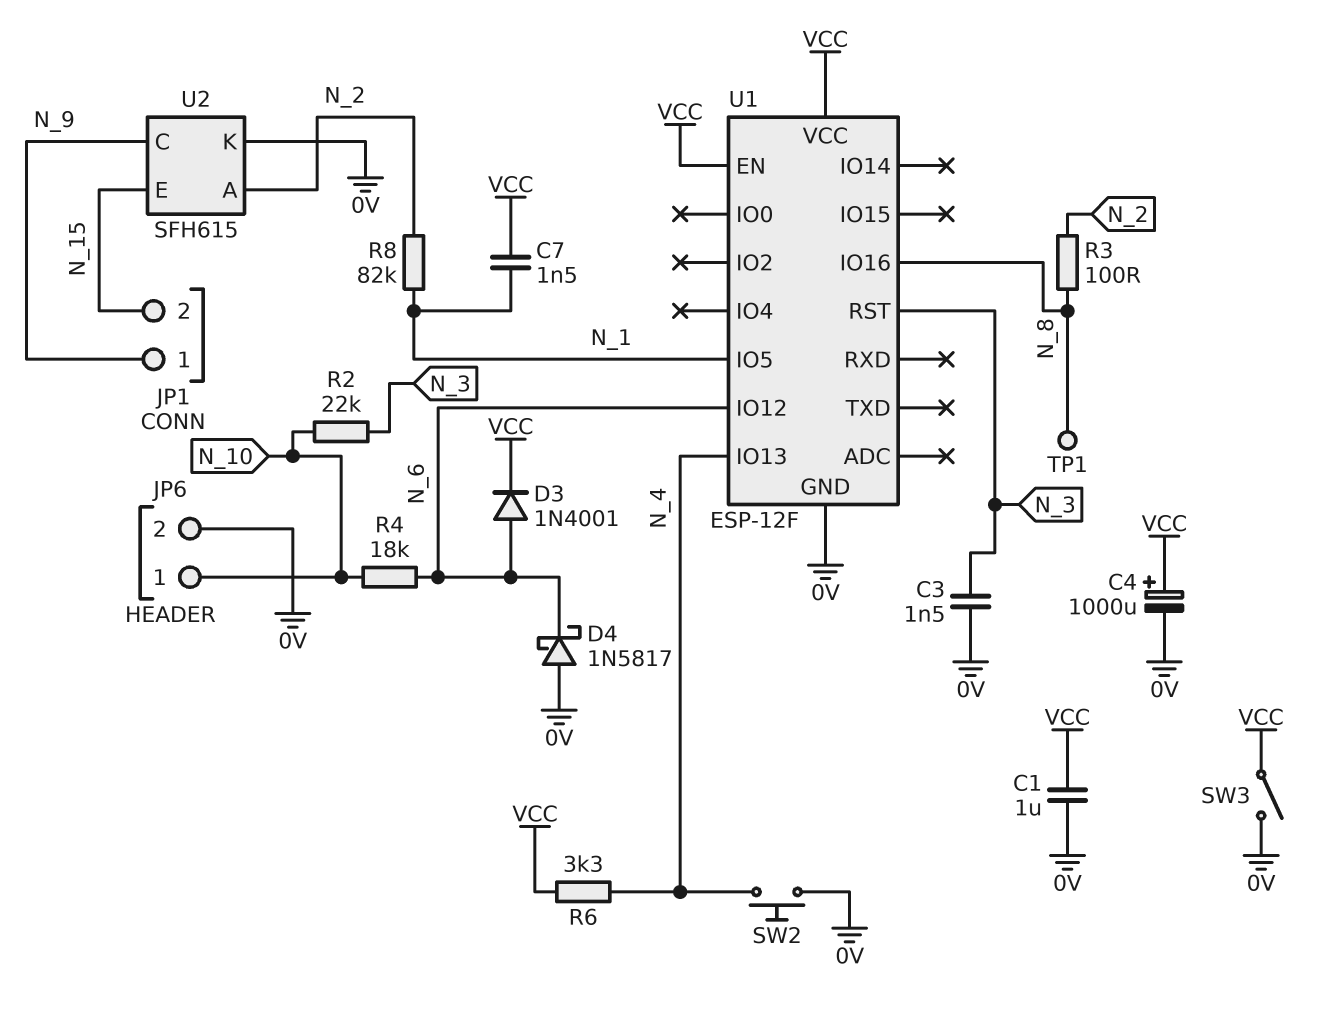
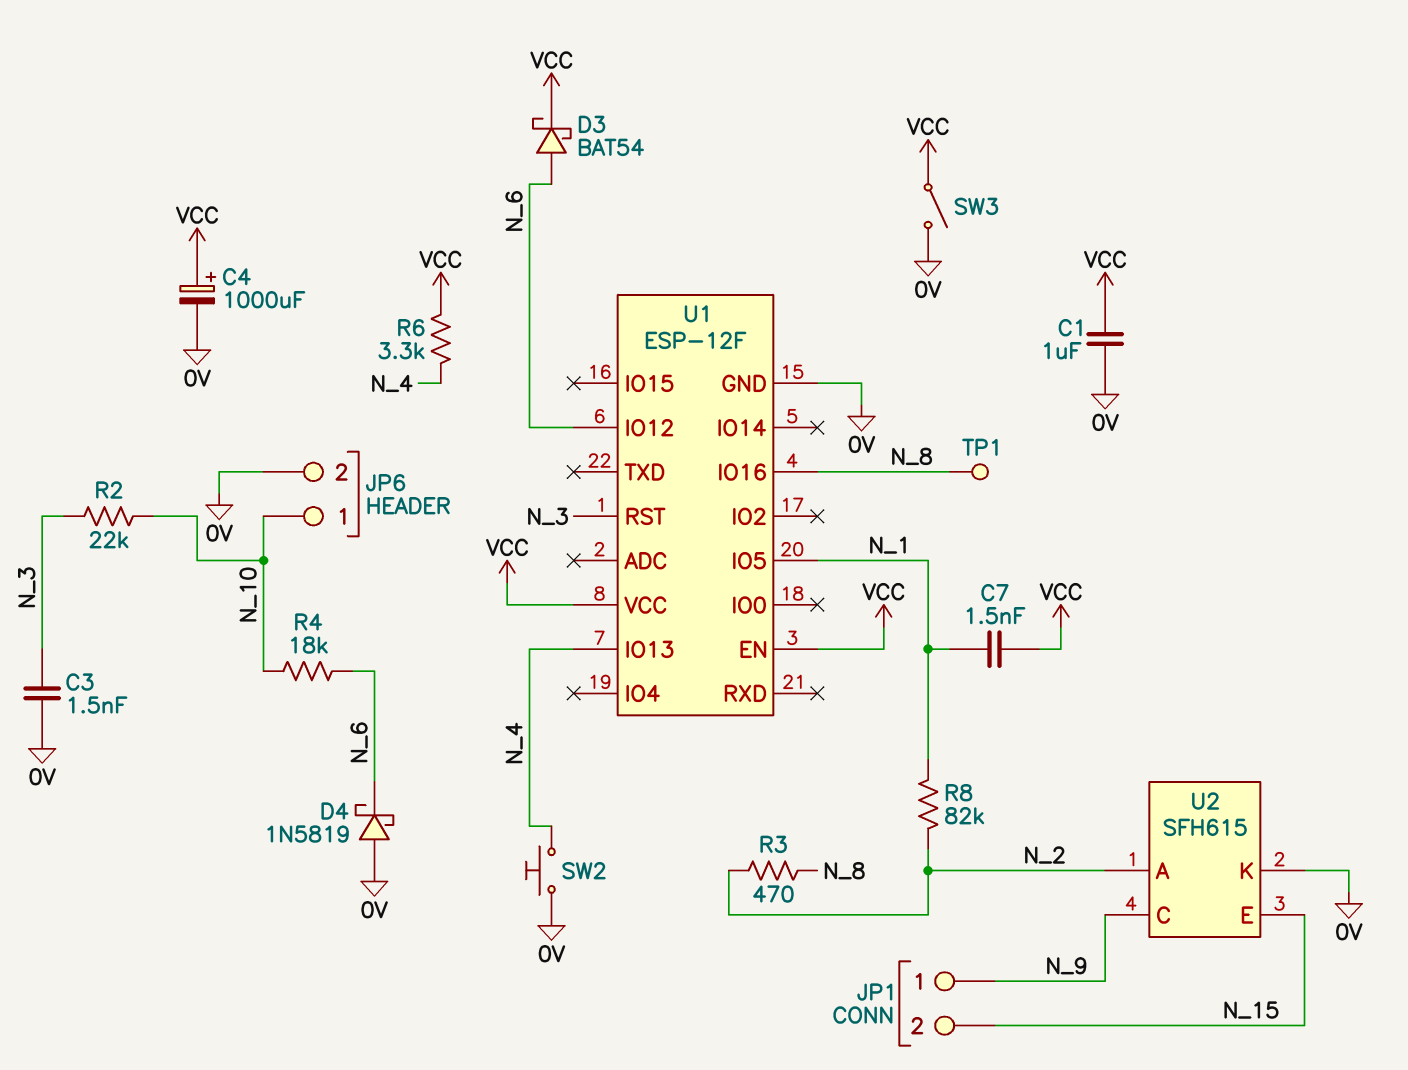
D3: diode 1N4001 (A N_6, K VCC) -> schottky BAT54 (A N_6, K VCC)
D4: schottky 1N5817 (A 0V, K N_6) -> schottky 1N5819 (A 0V, K N_6)
R3: 100 (N_2, N_8) -> 470 (N_2, N_8)

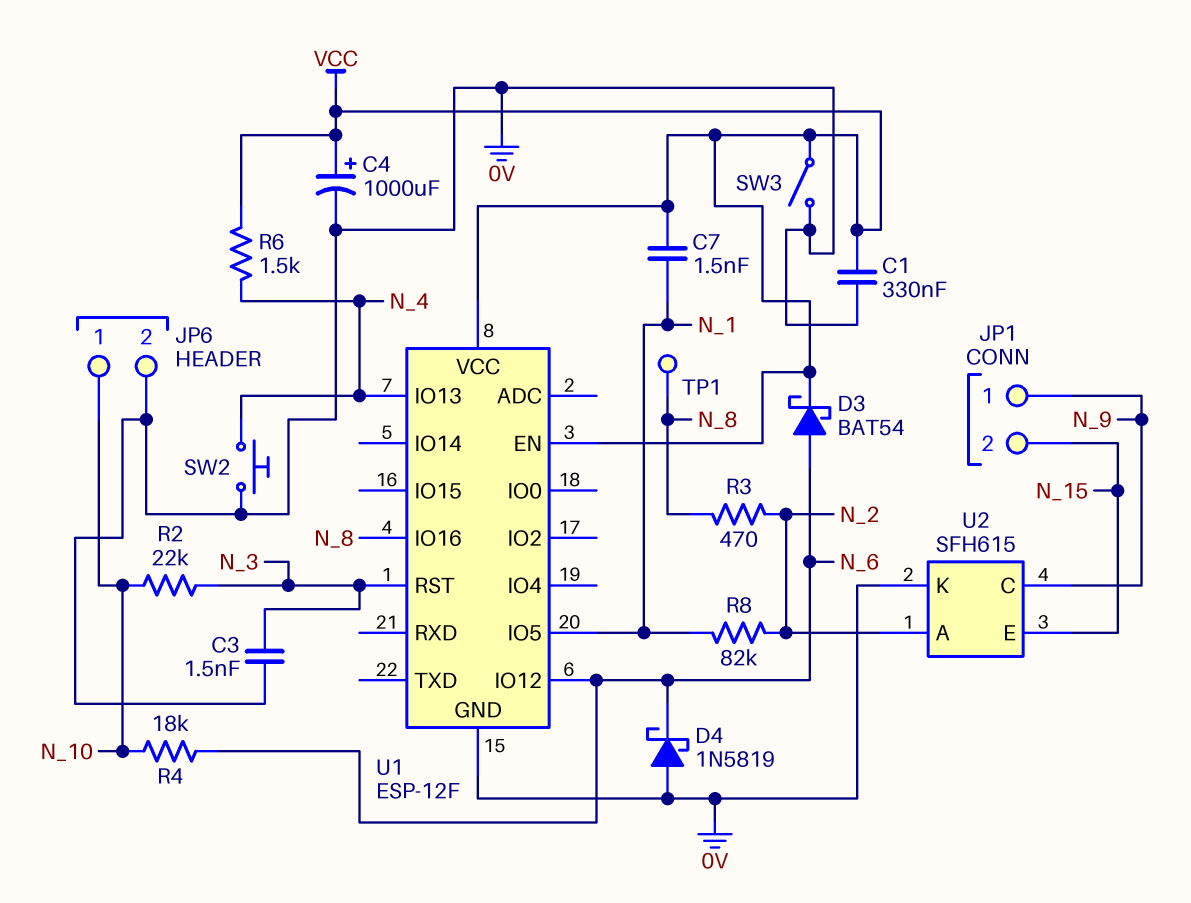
C1: 1uF (0V, VCC) -> 330nF (0V, VCC)
R6: 3.3k (N_4, VCC) -> 1.5k (N_4, VCC)

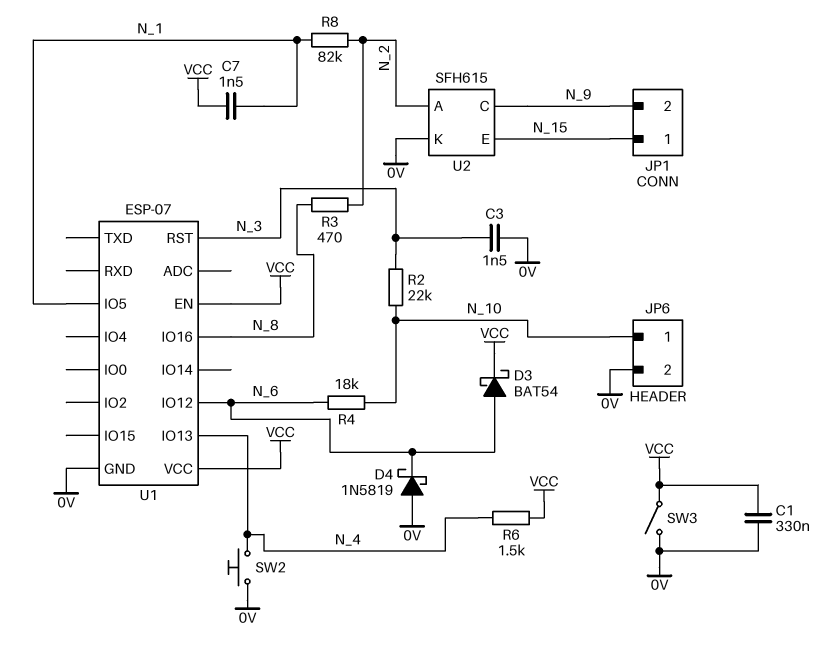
C4: 1000uF (plus VCC, minus 0V) -> none
JP1 pin 1: N_9 -> N_15
JP1 pin 2: N_15 -> N_9
TP1: test point (N_8) -> none
U1: ESP-12F -> ESP-07

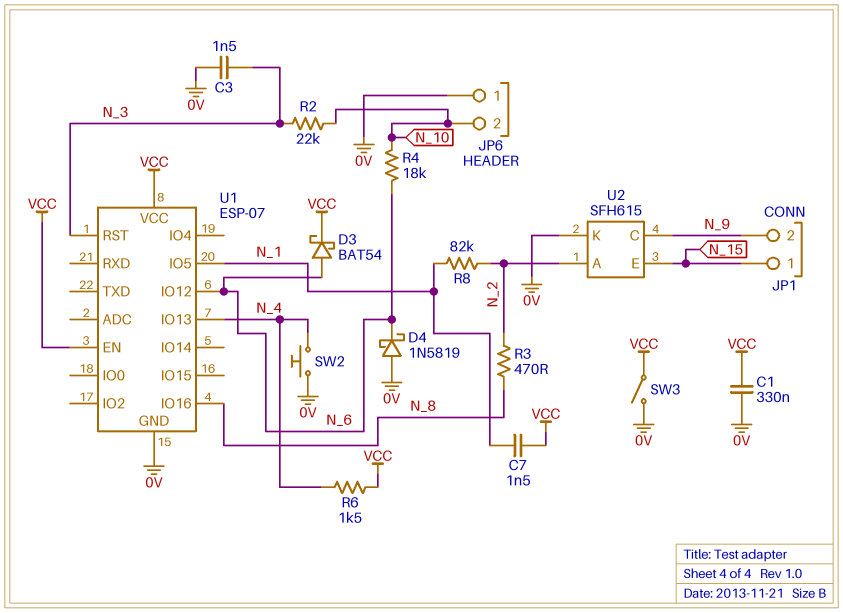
JP6 pin 1: N_10 -> 0V
JP6 pin 2: 0V -> N_10

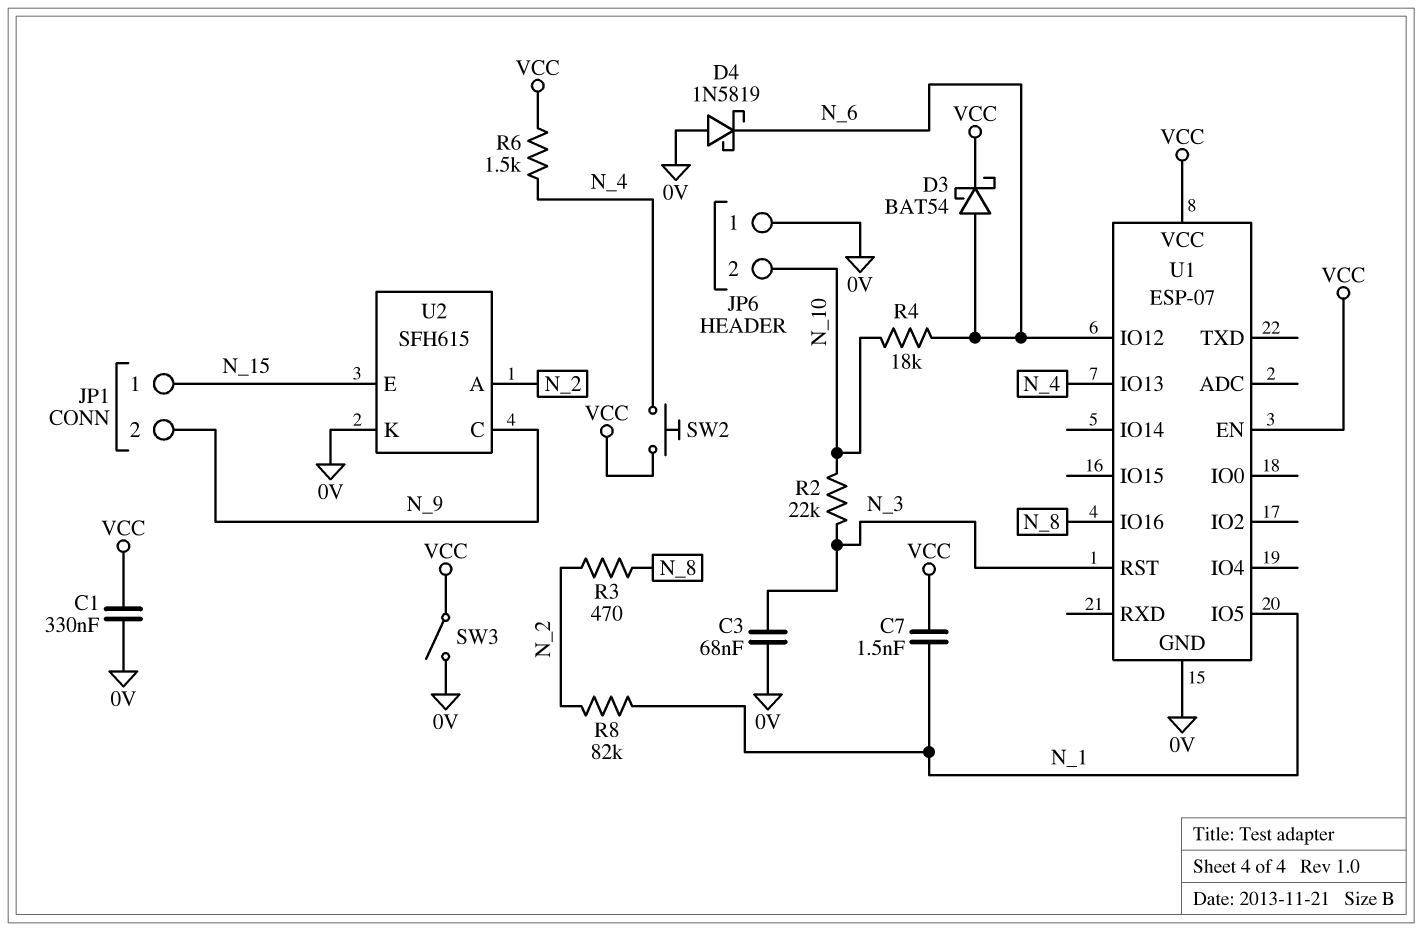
C3: 1.5nF (0V, N_3) -> 68nF (0V, N_3)
SW2: button (0V, N_4) -> button (N_4, VCC)

